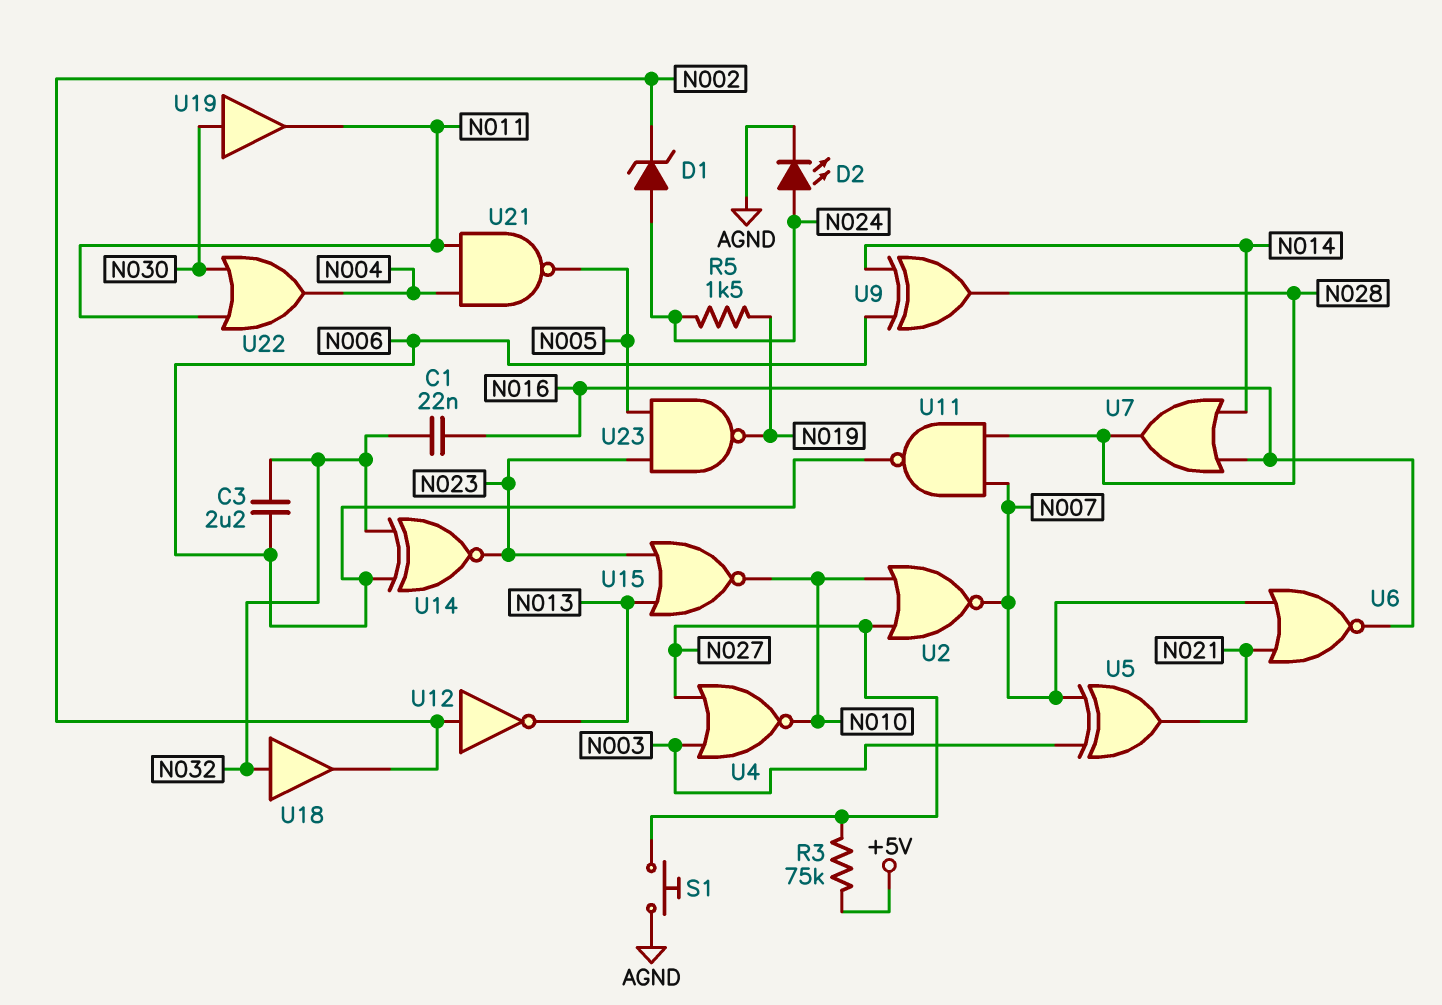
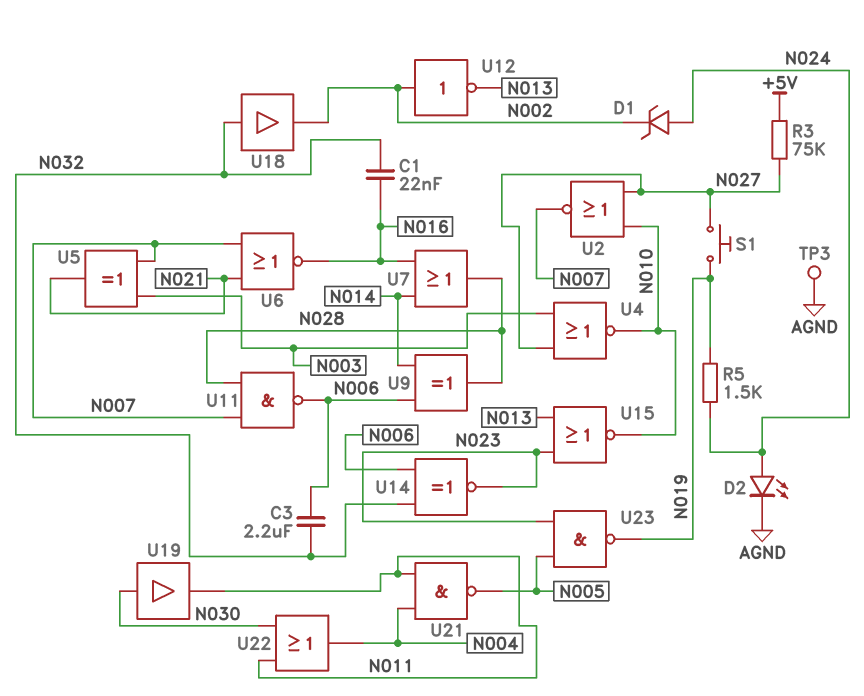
S1: button (AGND, N027) -> button (N019, N027)
TP3: none -> test point (AGND)

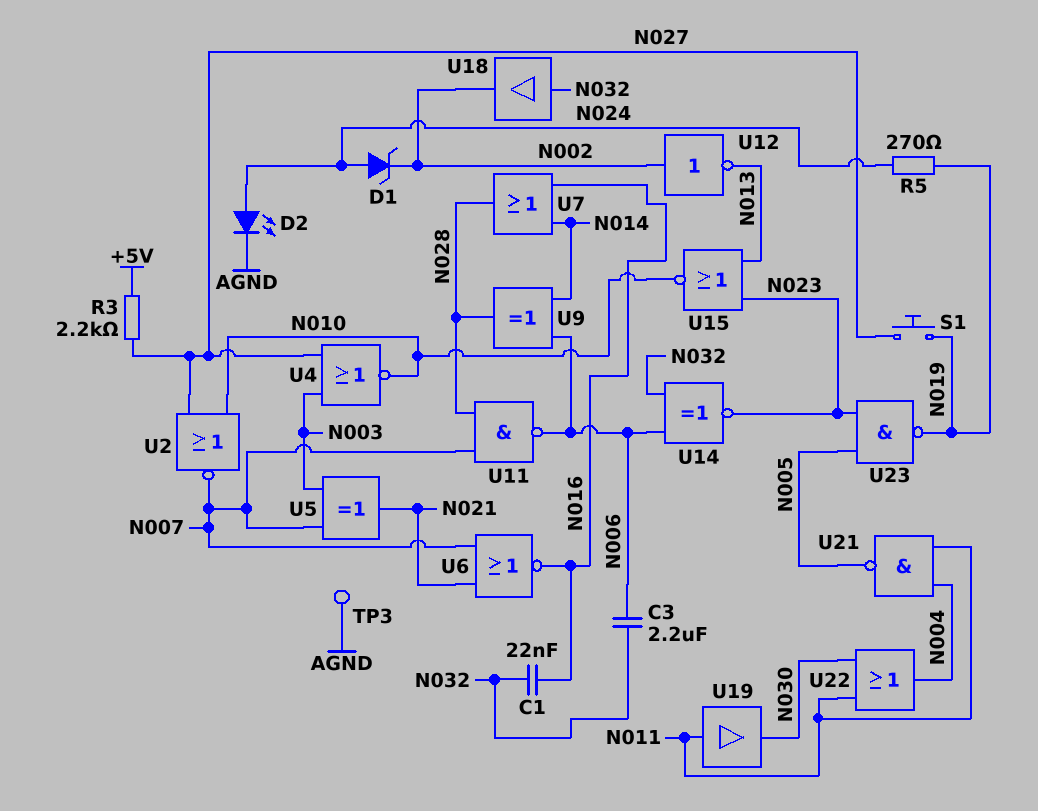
R3: 75k (+5V, N027) -> 2.2k (+5V, N027)
R5: 1.5k (N019, N024) -> 270 (N019, N024)
U19: buffer (in N030, out N011) -> buffer (in N011, out N030)

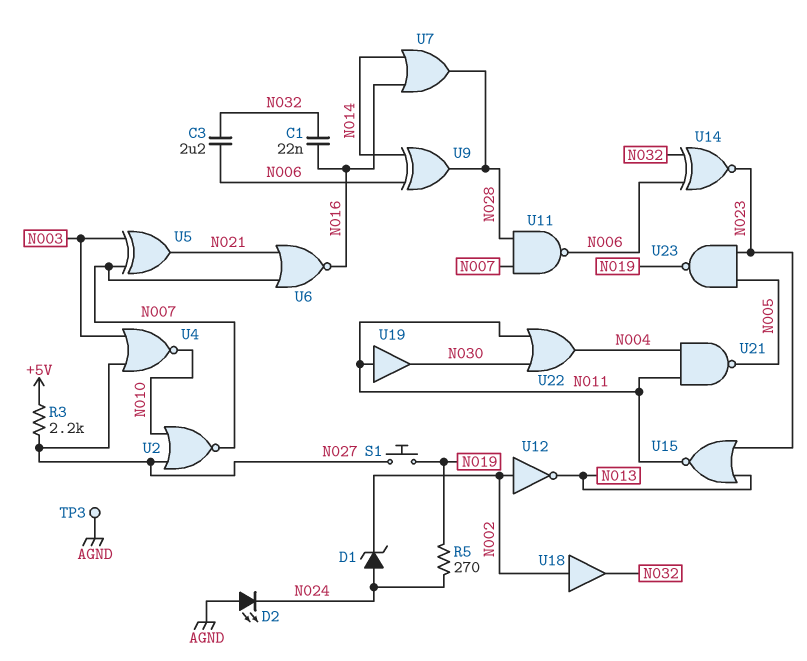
D2: LED (A N024, K AGND) -> LED (A AGND, K N024)
U15: NOR (in N013, in N023, out N010) -> NOR (in N013, in N023, out N011)
U18: buffer (in N032, out N002) -> buffer (in N002, out N032)

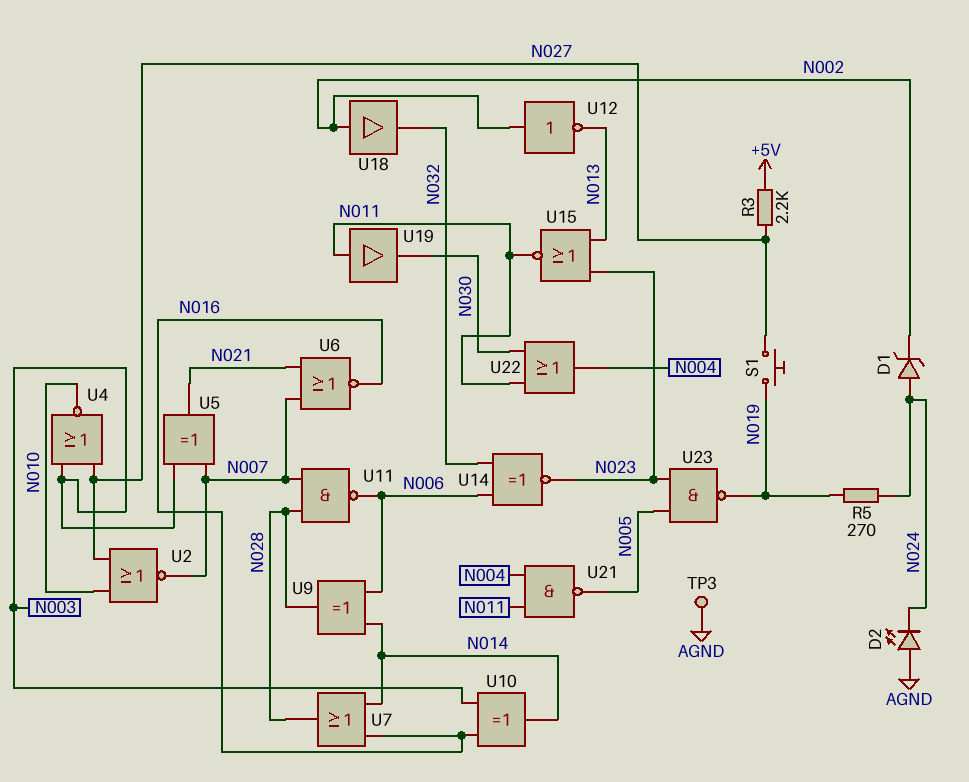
C1: 22nF (N016, N032) -> none
C3: 2.2uF (N006, N032) -> none
U10: none -> XOR (in N003, in N016, out N014)

